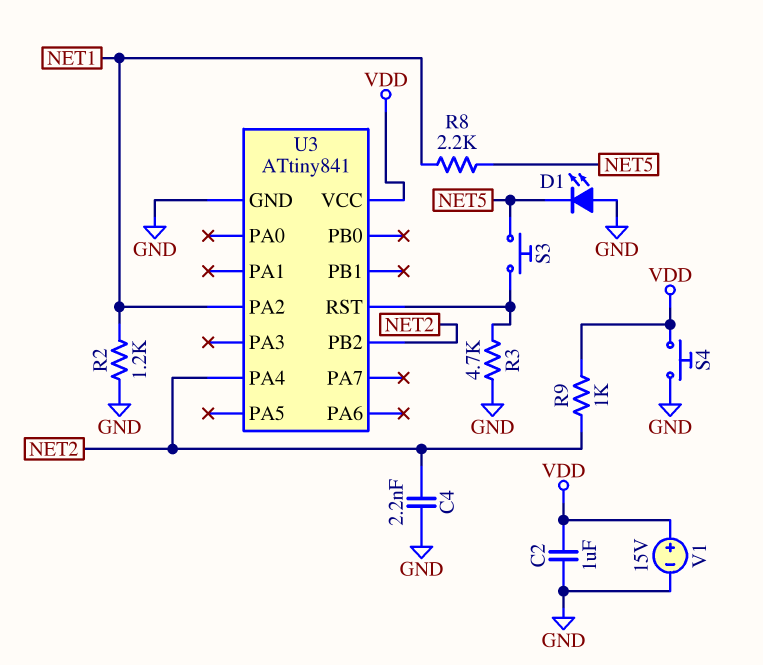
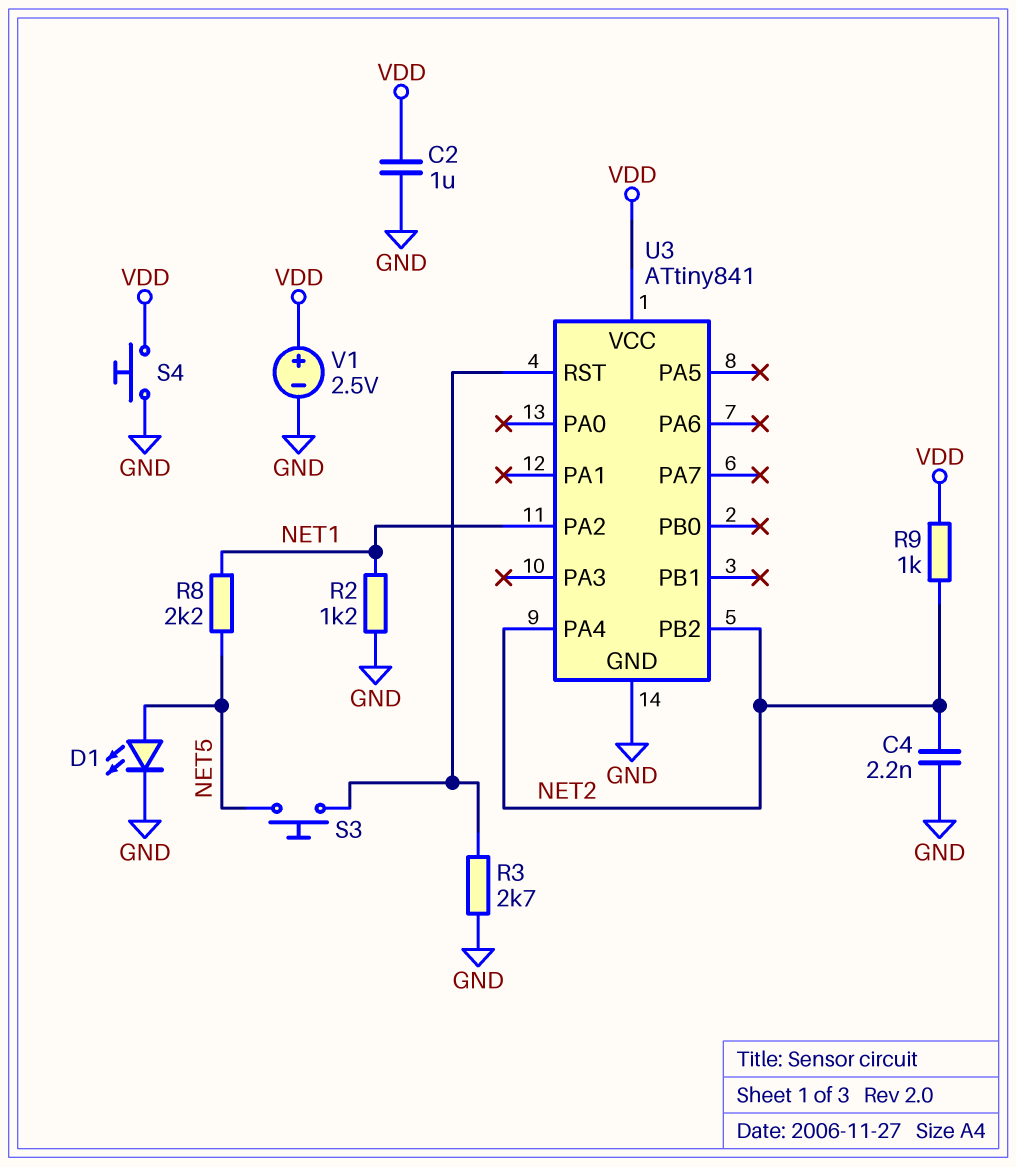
D1: LED (A GND, K NET5) -> LED (A NET5, K GND)
R3: 4.7k (GND, U3/RST) -> 2.7k (GND, U3/RST)
V1: 15V (plus VDD, minus GND) -> 2.5V (plus VDD, minus GND)

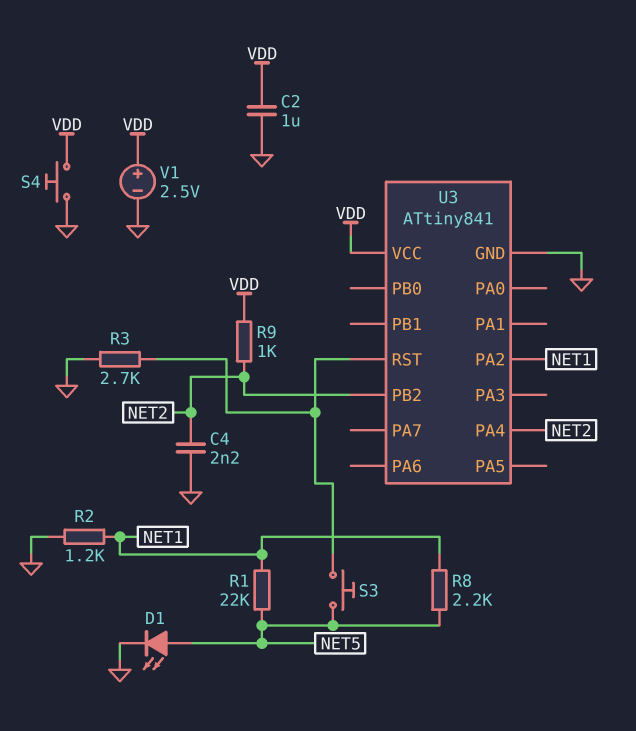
R1: none -> 22k (NET1, NET5)

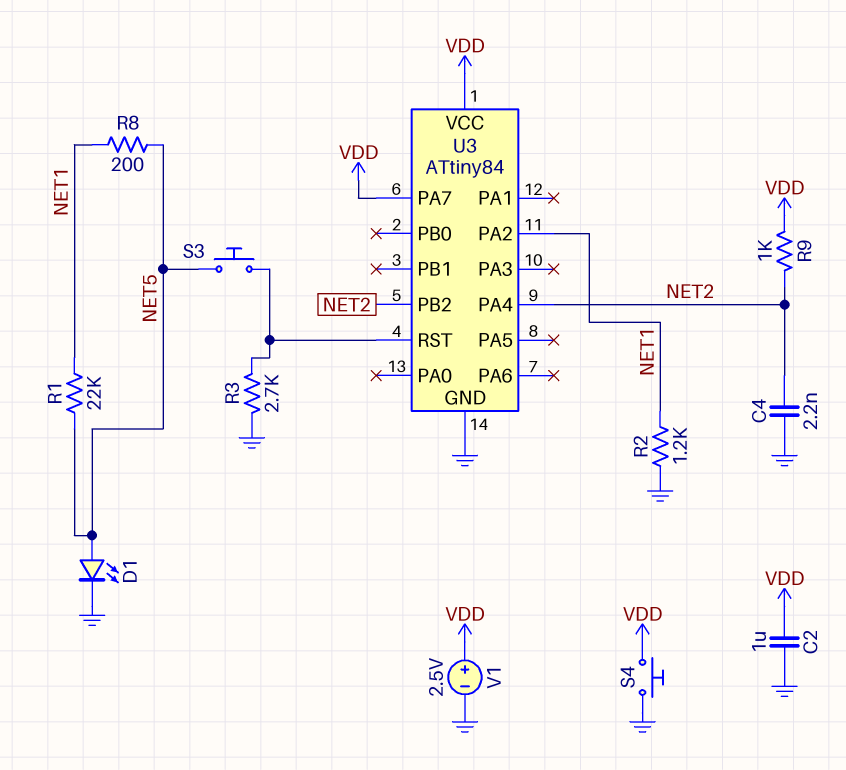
R8: 2.2k (NET1, NET5) -> 200 (NET1, NET5)
U3: ATtiny841 -> ATtiny84
U3 pin PA7: none -> VDD

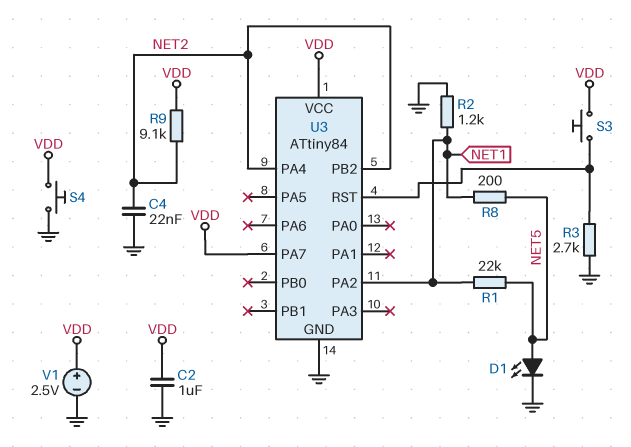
C4: 2.2nF (GND, NET2) -> 22nF (GND, NET2)
R9: 1k (NET2, VDD) -> 9.1k (NET2, VDD)
S3: button (NET5, U3/RST) -> button (U3/RST, VDD)

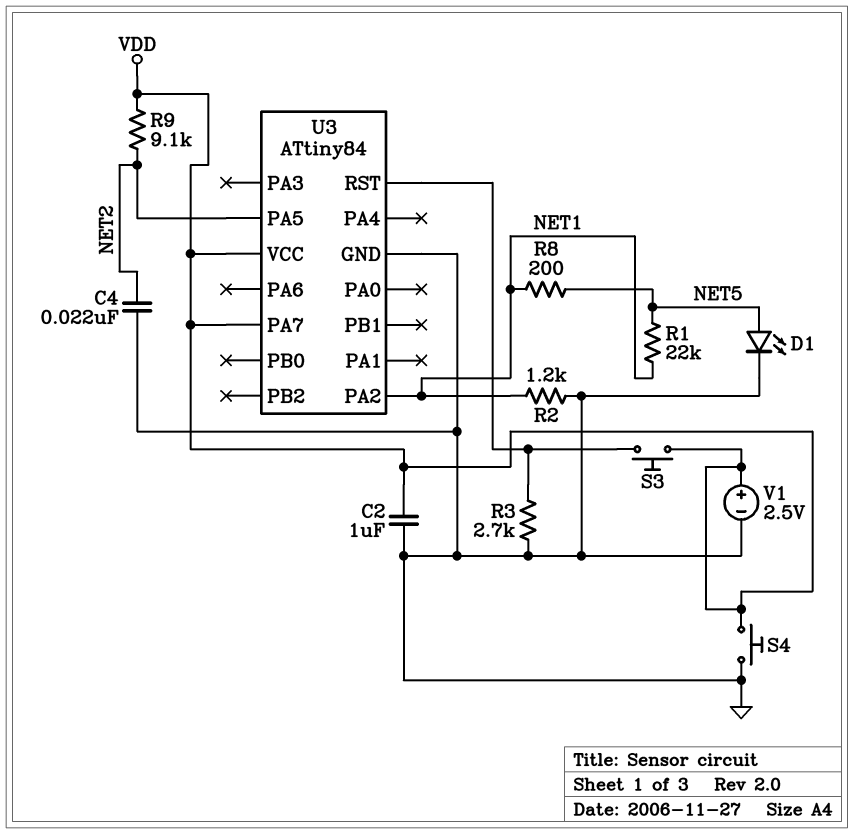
U3 pin PA4: NET2 -> none
U3 pin PA5: none -> NET2
U3 pin PB2: NET2 -> none

